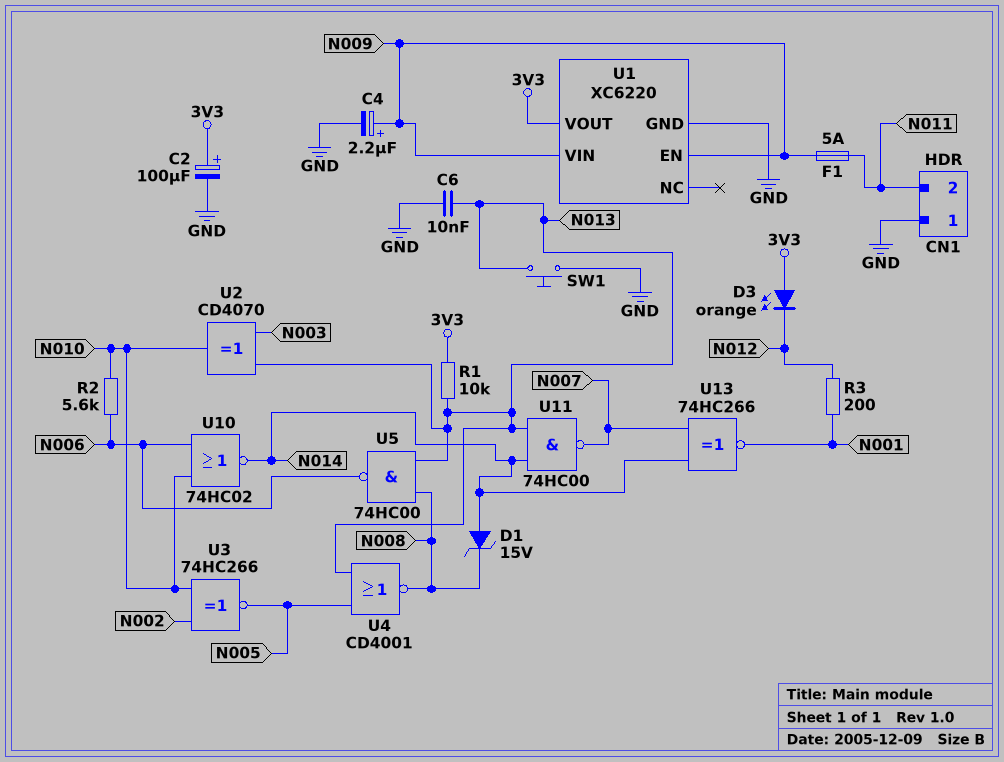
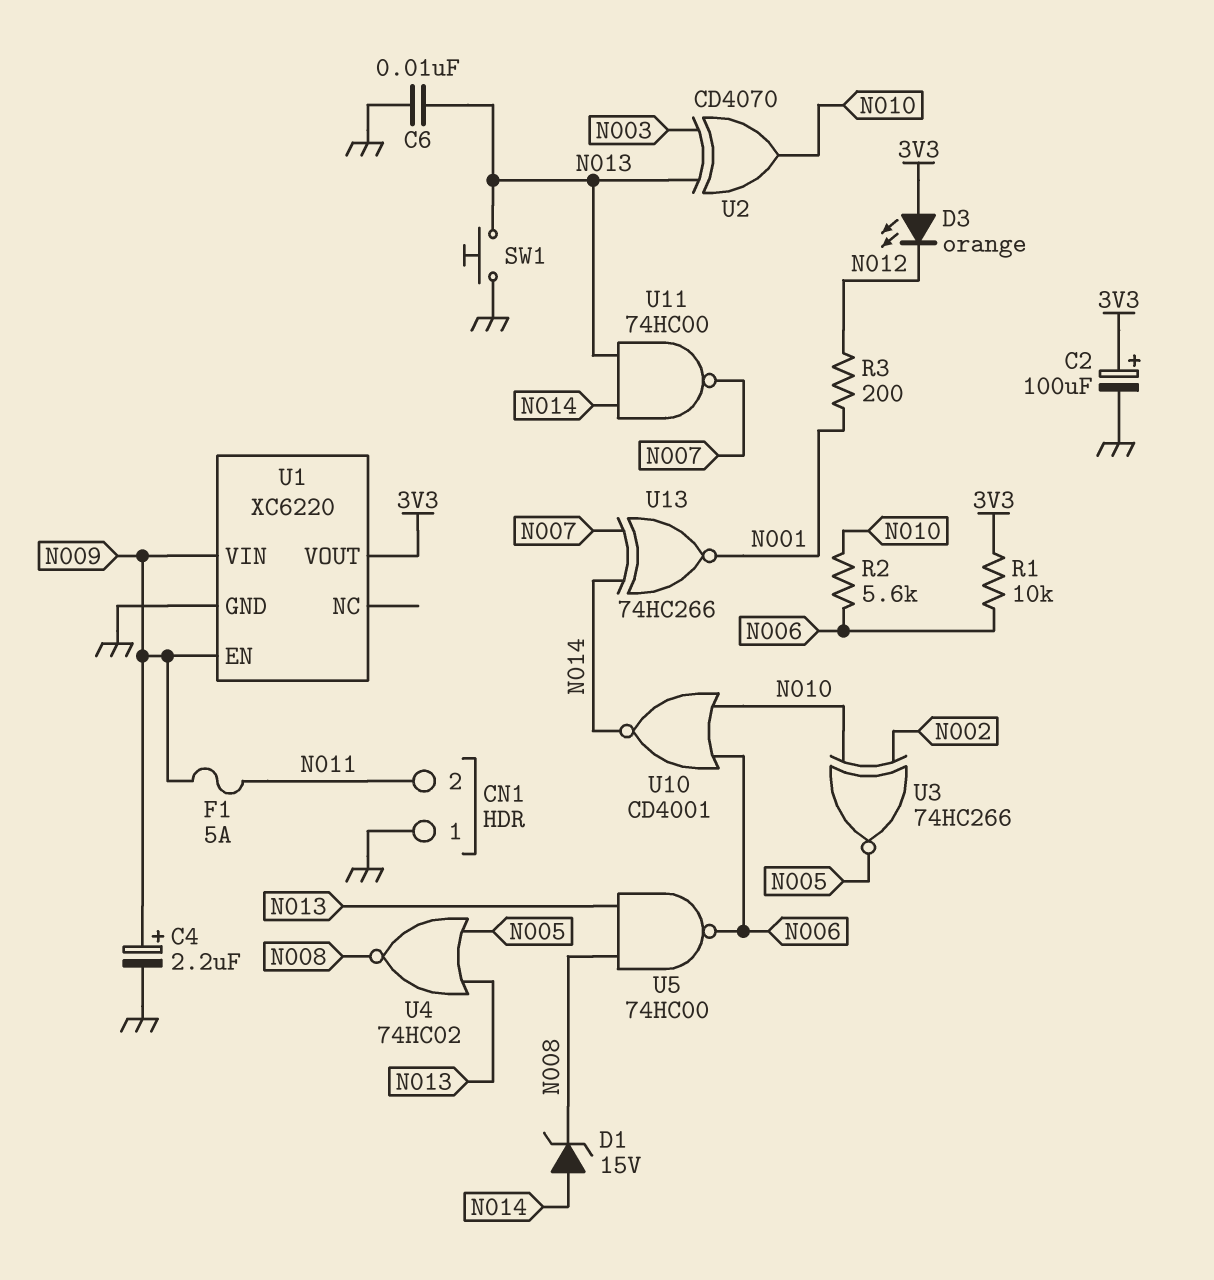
R1: 10k (3V3, N013) -> 10k (3V3, N006)
U4: NOR CD4001 (in N005, in N013, out N008) -> NOR 74HC02 (in N005, in N013, out N008)
U10: NOR 74HC02 (in N006, in N010, out N014) -> NOR CD4001 (in N006, in N010, out N014)

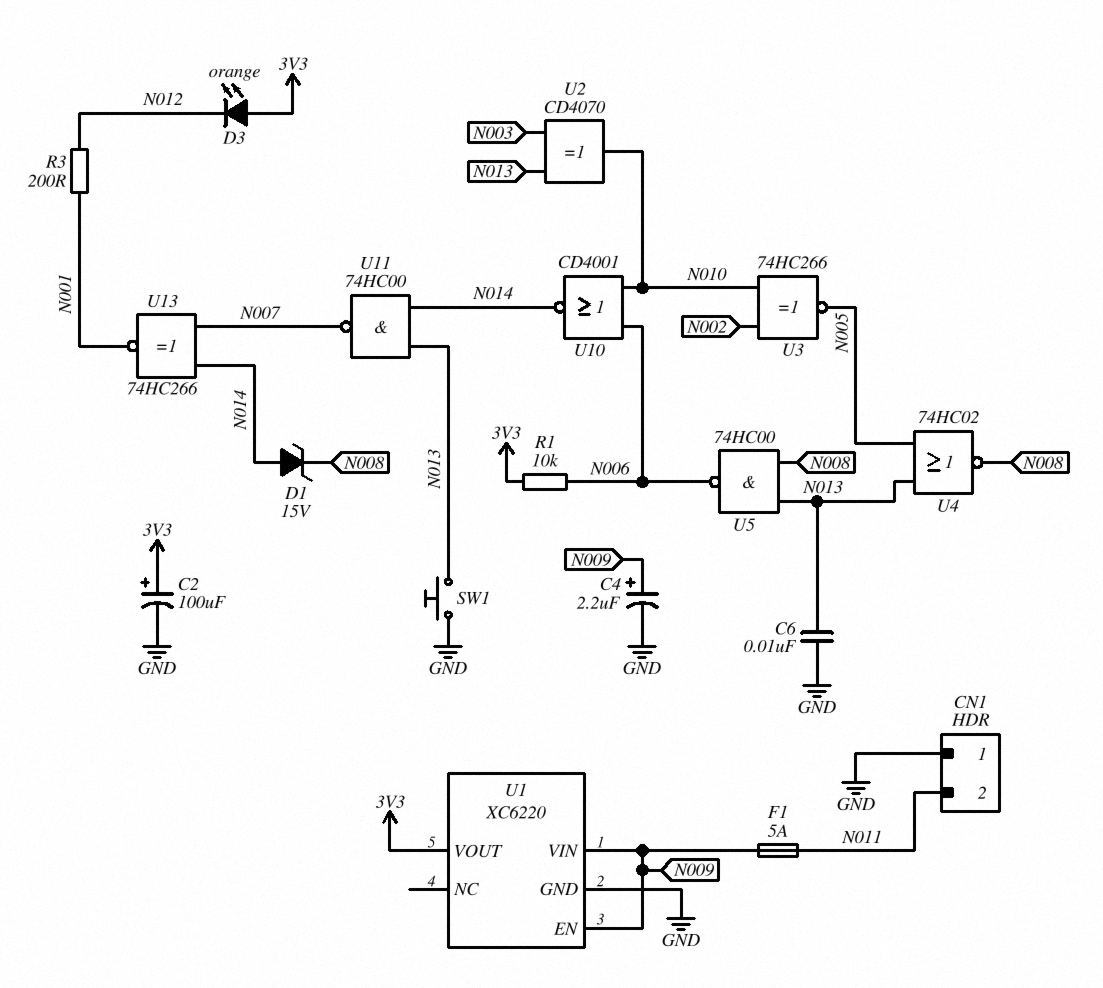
R2: 5.6k (N006, N010) -> none

